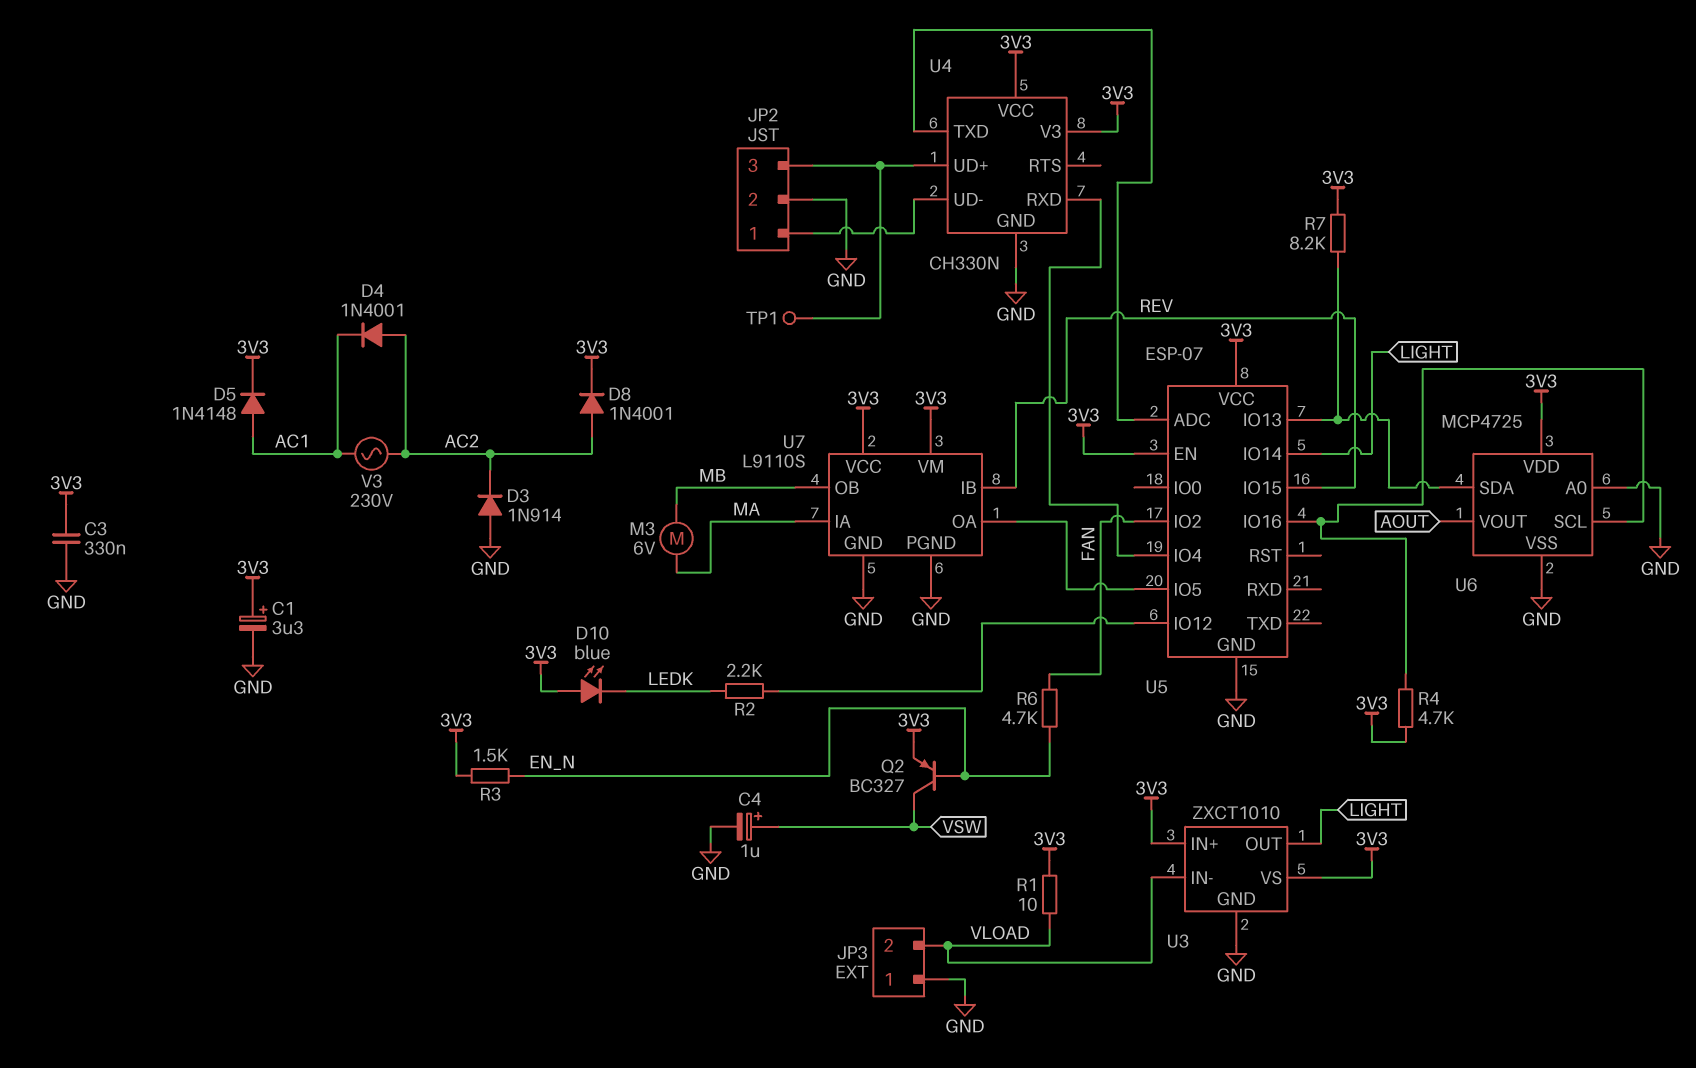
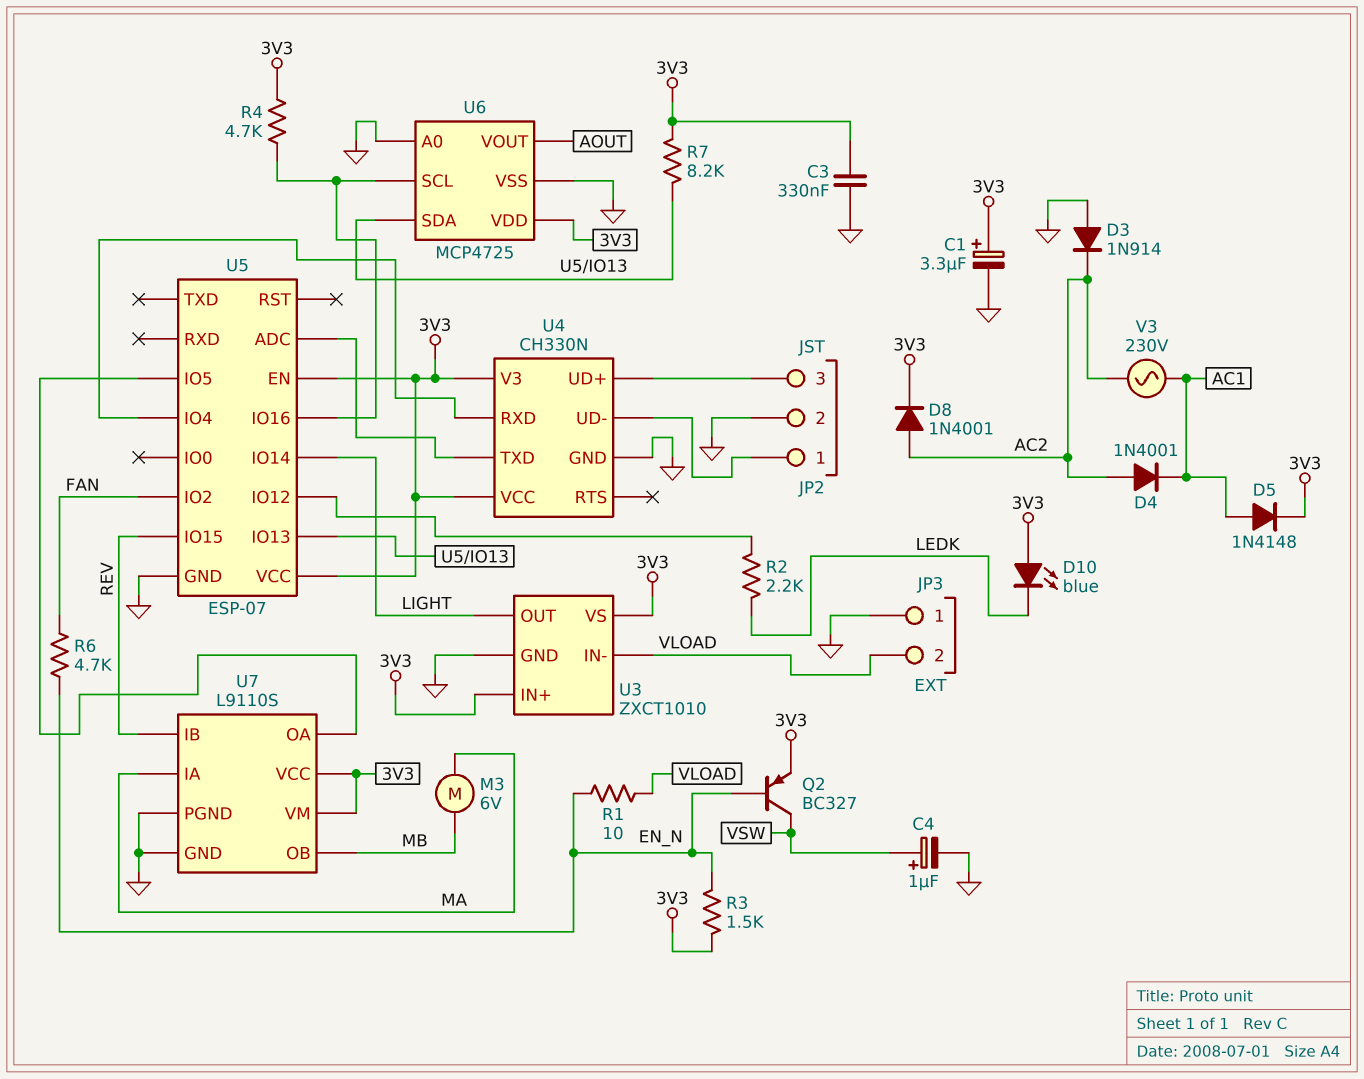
R1: 10 (3V3, VLOAD) -> 10 (EN_N, VLOAD)
TP1: test point (JP2/3) -> none

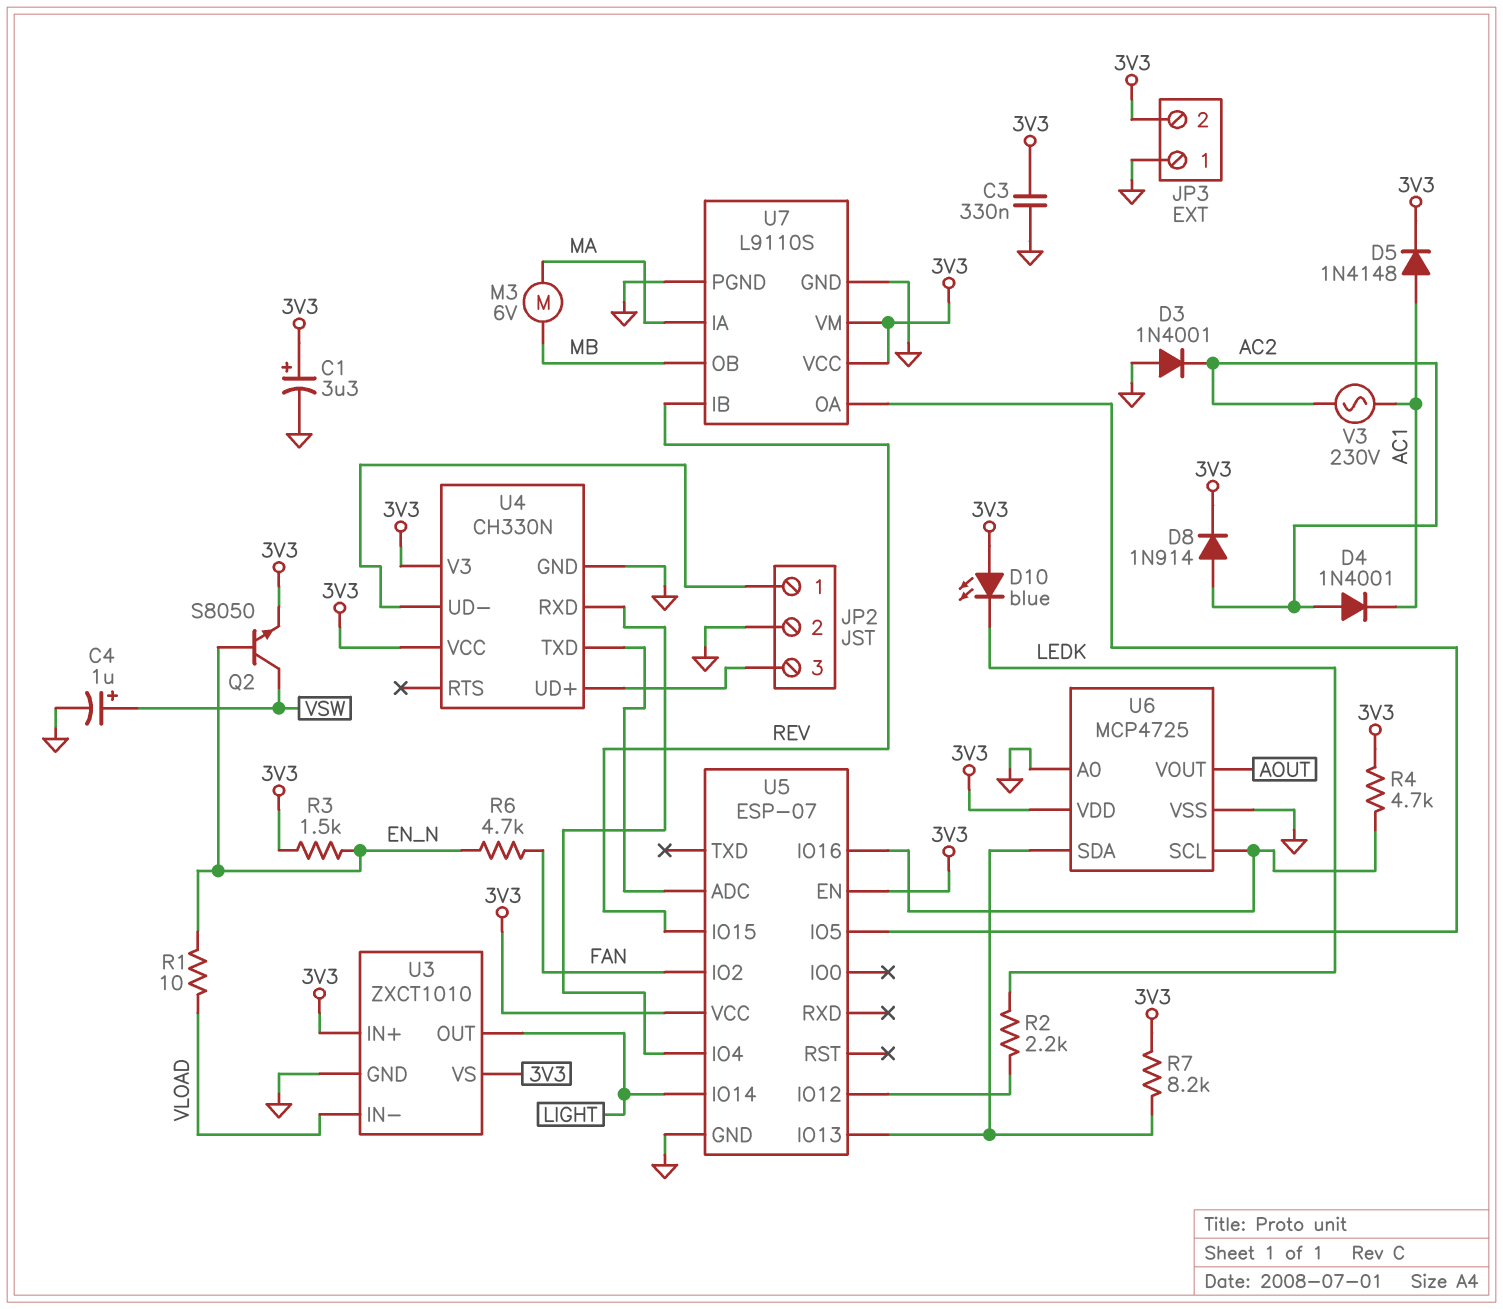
D3: diode 1N914 (A GND, K AC2) -> diode 1N4001 (A GND, K AC2)
D8: diode 1N4001 (A AC2, K 3V3) -> diode 1N914 (A AC2, K 3V3)
JP3 pin 2: VLOAD -> 3V3
Q2: PNP BC327 (B EN_N, C VSW, E 3V3) -> NPN S8050 (B EN_N, C VSW, E 3V3)

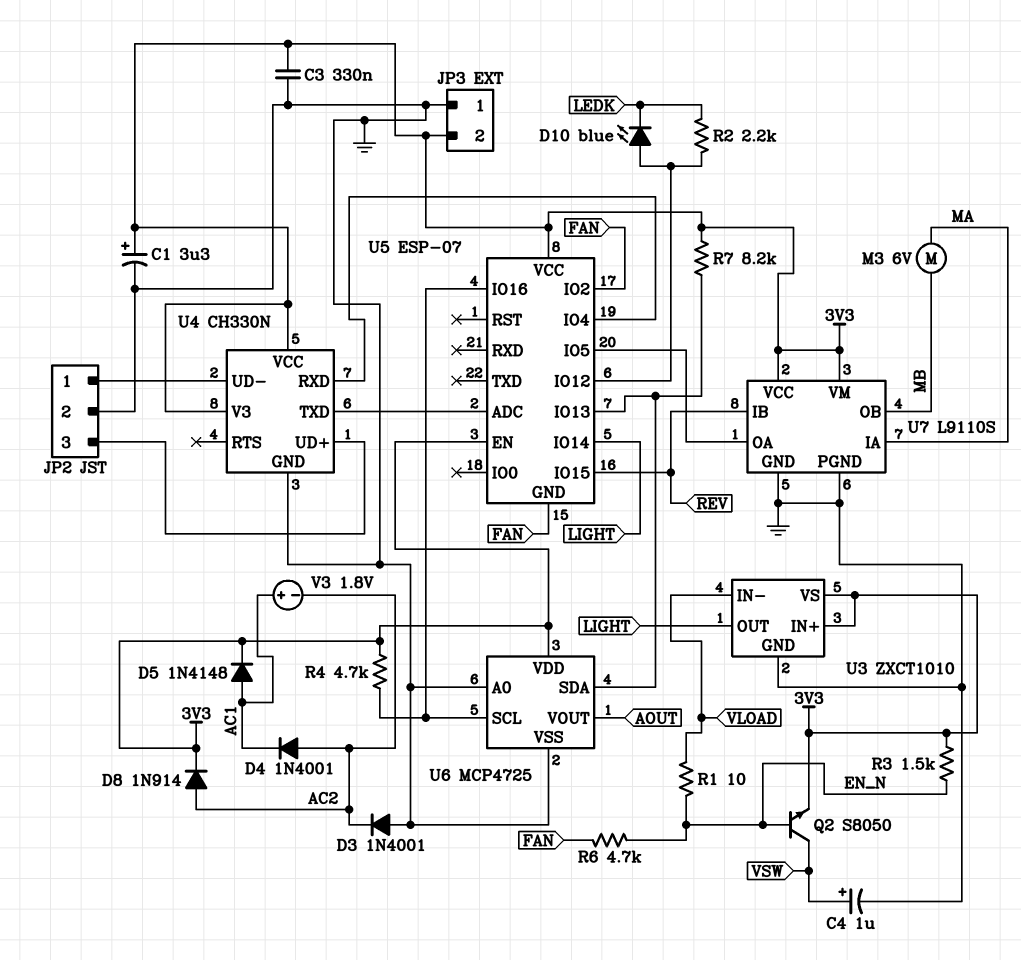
D10: LED blue (A 3V3, K LEDK) -> LED blue (A U5/IO12, K LEDK)
U5 pin GND: GND -> FAN
V3: AC 230V (AC1, AC2) -> 1.8V (plus AC1, minus AC2)

